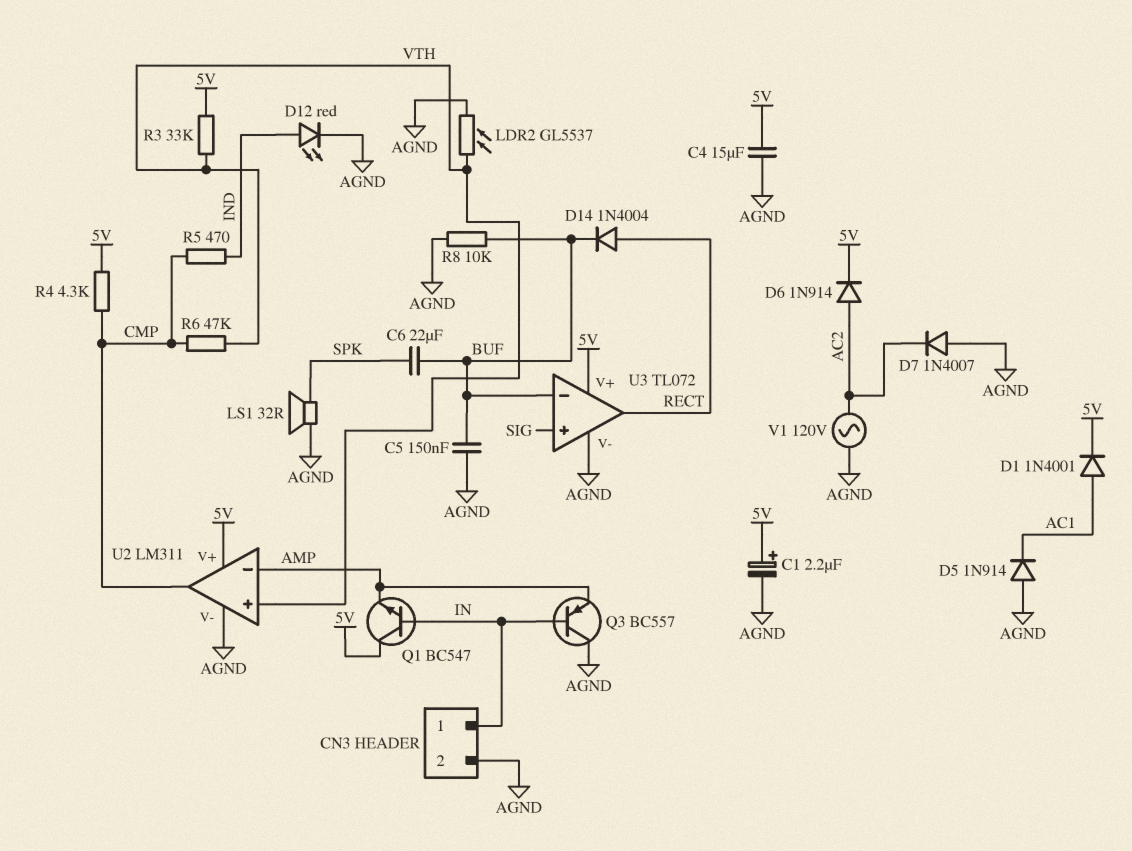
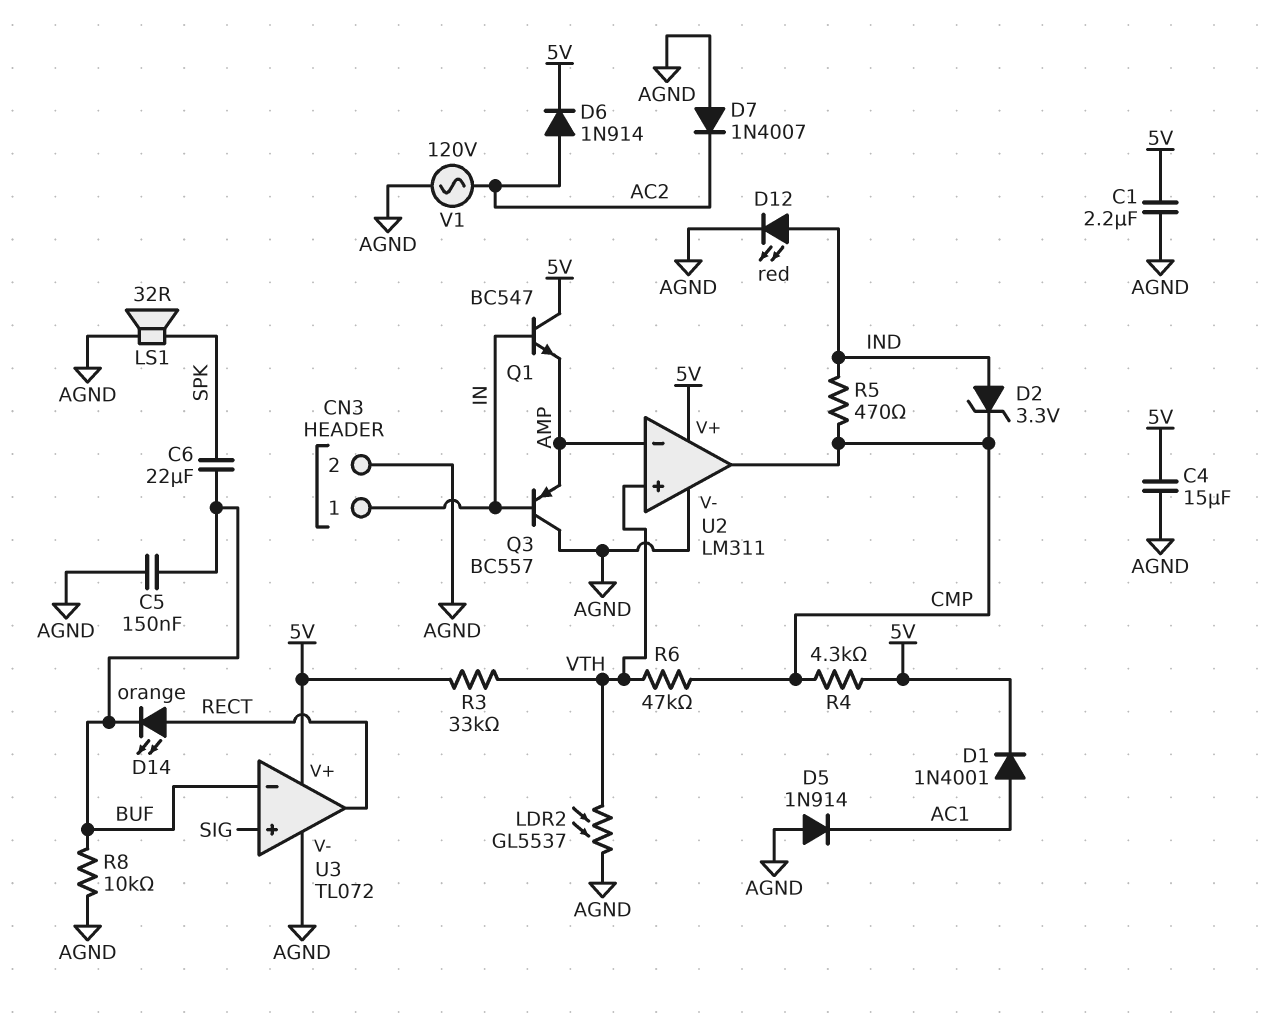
C1: 2.2uF (plus 5V, minus AGND) -> 2.2uF (5V, AGND)
D2: none -> zener 3.3V (A IND, K CMP)
D14: diode 1N4004 (A RECT, K BUF) -> LED orange (A RECT, K BUF)

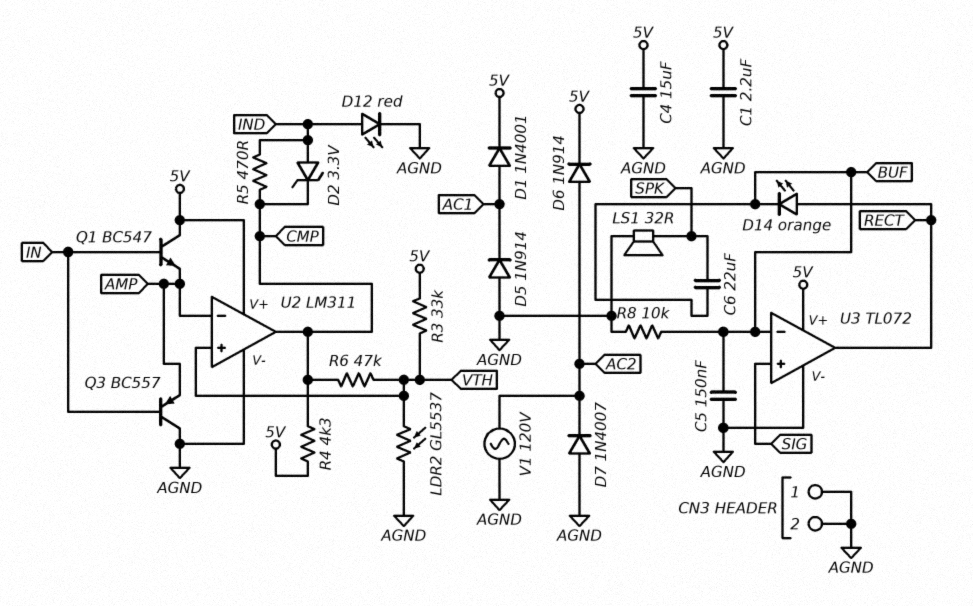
CN3 pin 1: IN -> AGND

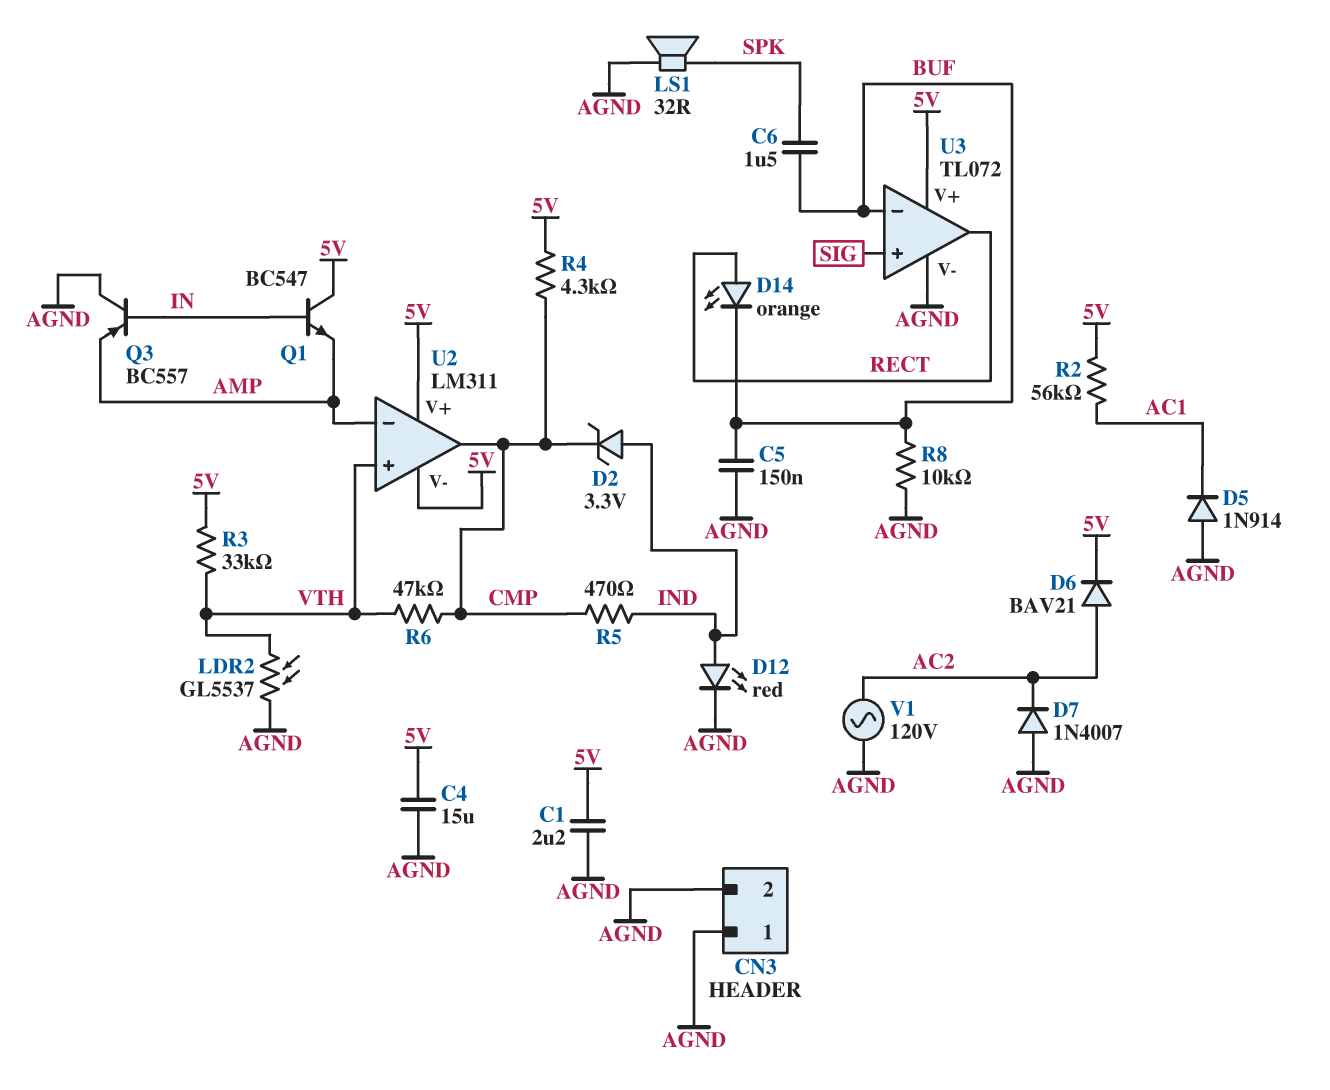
C6: 22uF (BUF, SPK) -> 1.5uF (BUF, SPK)
D1: diode 1N4001 (A AC1, K 5V) -> none
D6: diode 1N914 (A AC2, K 5V) -> diode BAV21 (A AC2, K 5V)
R2: none -> 56k (5V, AC1)
U2 pin V-: AGND -> 5V

